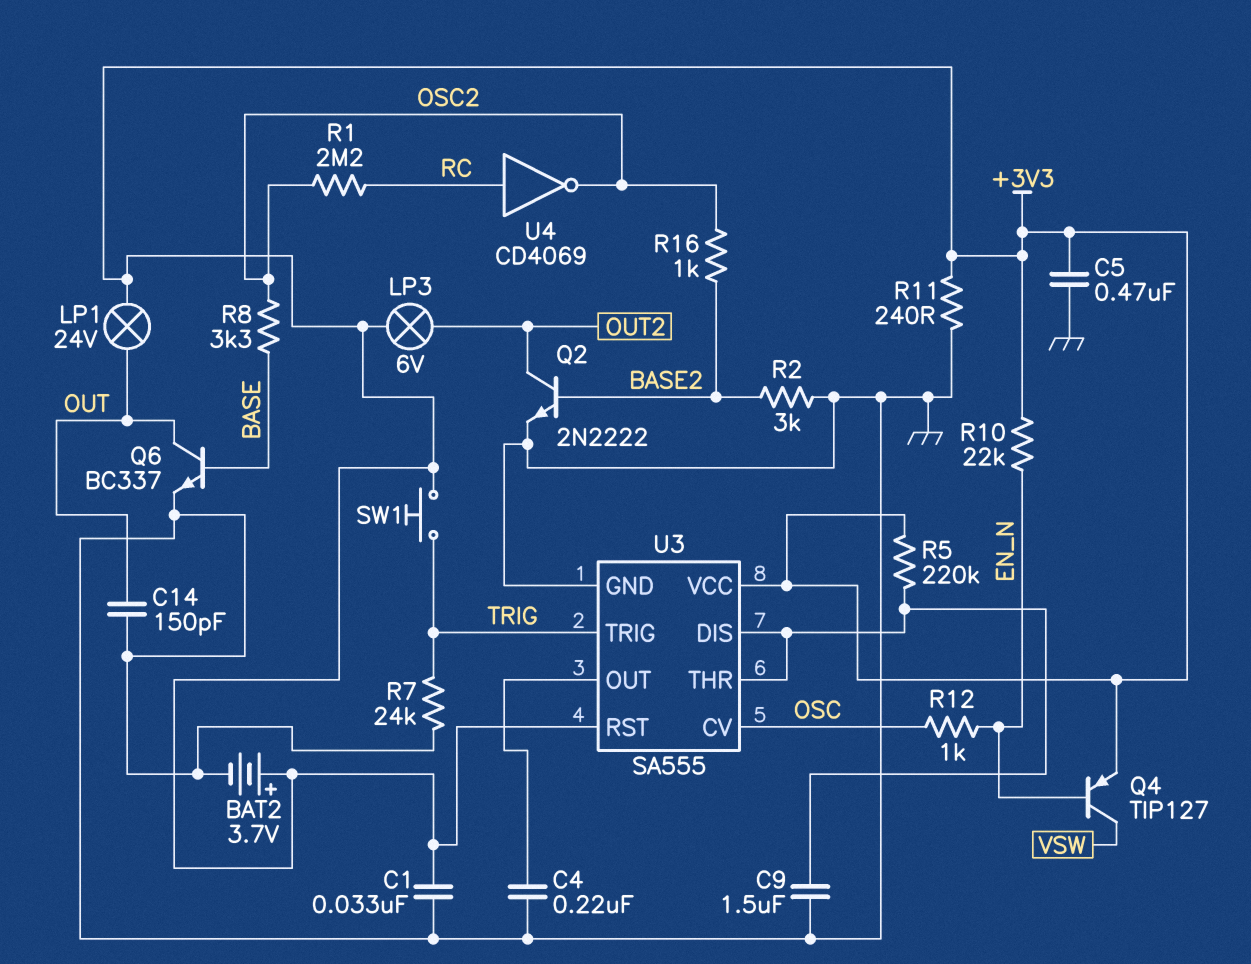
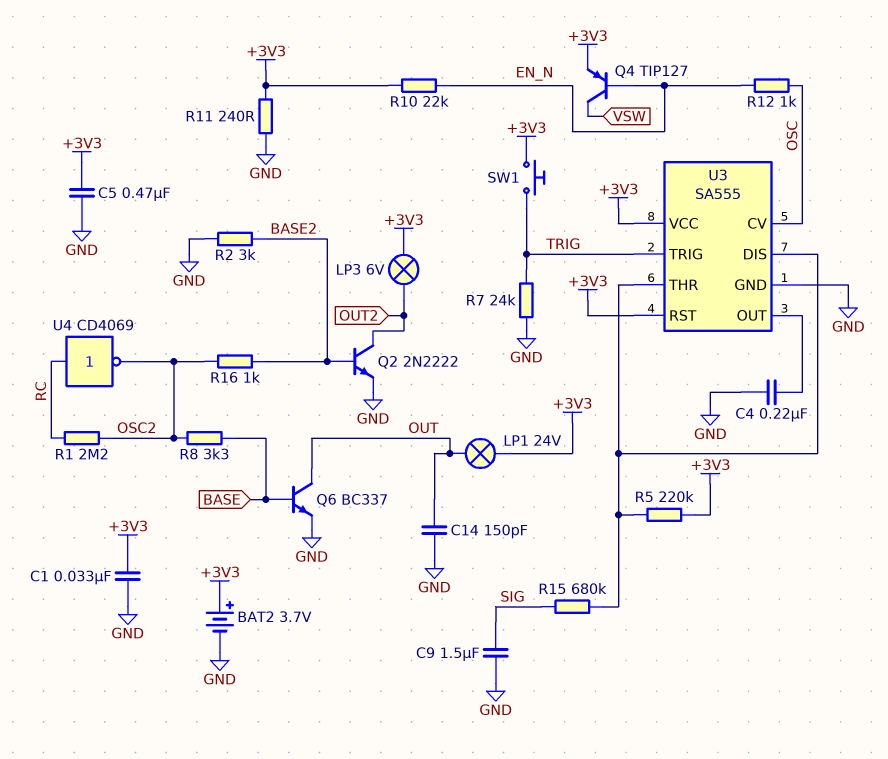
C9: 1.5uF (GND, U3/DIS) -> 1.5uF (GND, SIG)
R15: none -> 680k (SIG, U3/DIS)

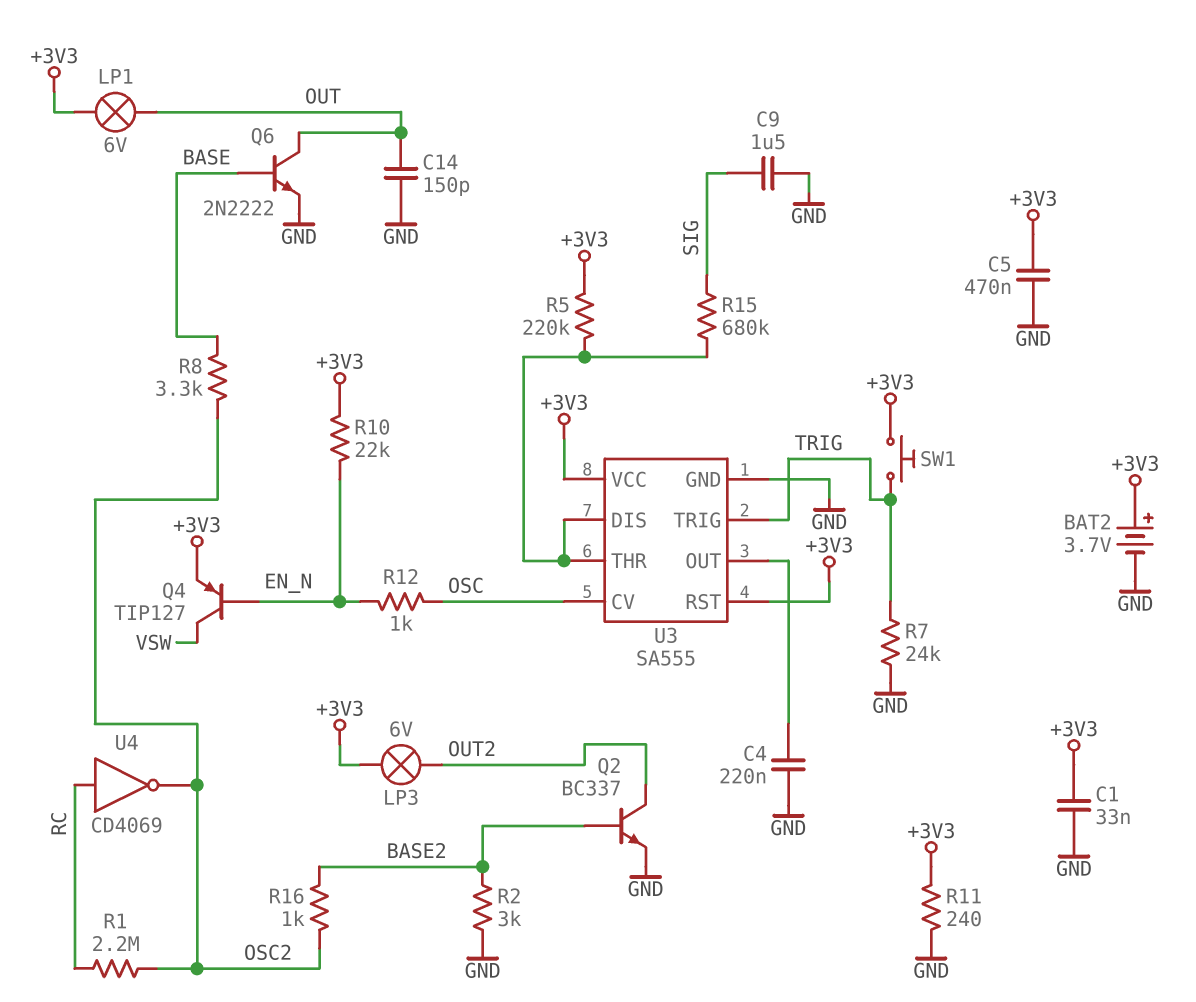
LP1: lamp 24V (+3V3, OUT) -> lamp 6V (+3V3, OUT)
Q2: NPN 2N2222 (B BASE2, C OUT2, E GND) -> NPN BC337 (B BASE2, C OUT2, E GND)
Q6: NPN BC337 (B BASE, C OUT, E GND) -> NPN 2N2222 (B BASE, C OUT, E GND)

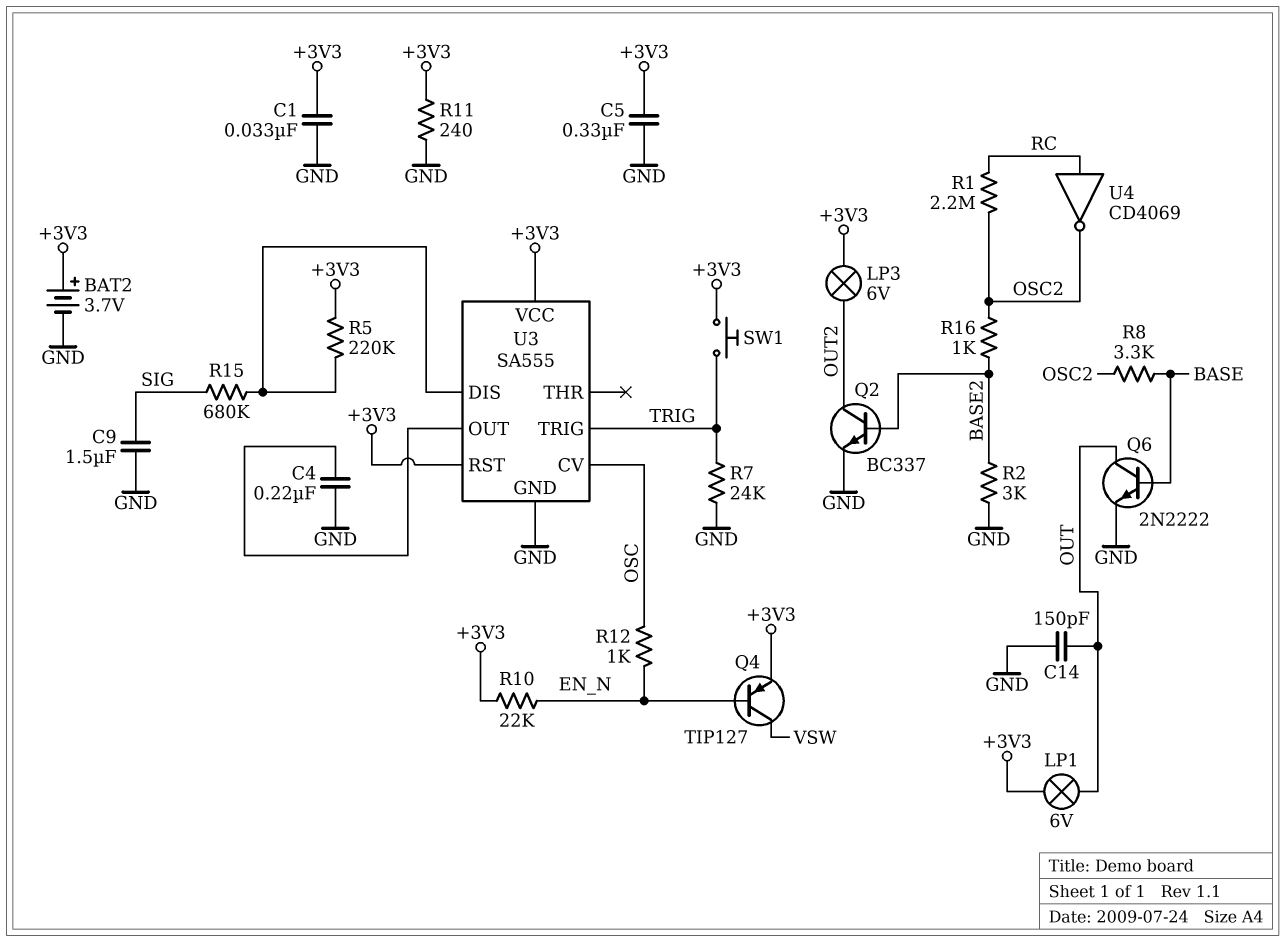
C5: 470nF (+3V3, GND) -> 330nF (+3V3, GND)
U3 pin THR: U3/DIS -> none

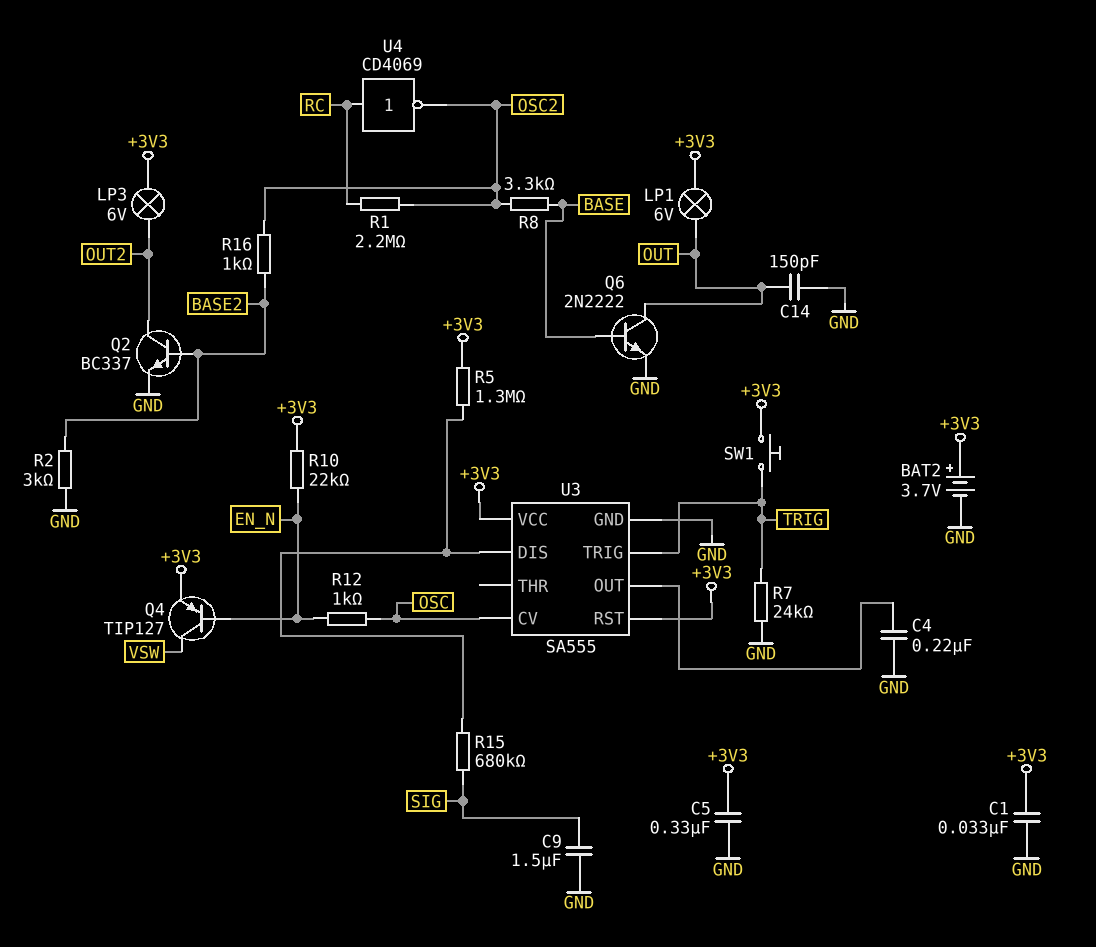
R5: 220k (+3V3, U3/DIS) -> 1.3M (+3V3, U3/DIS)
R11: 240 (+3V3, GND) -> none

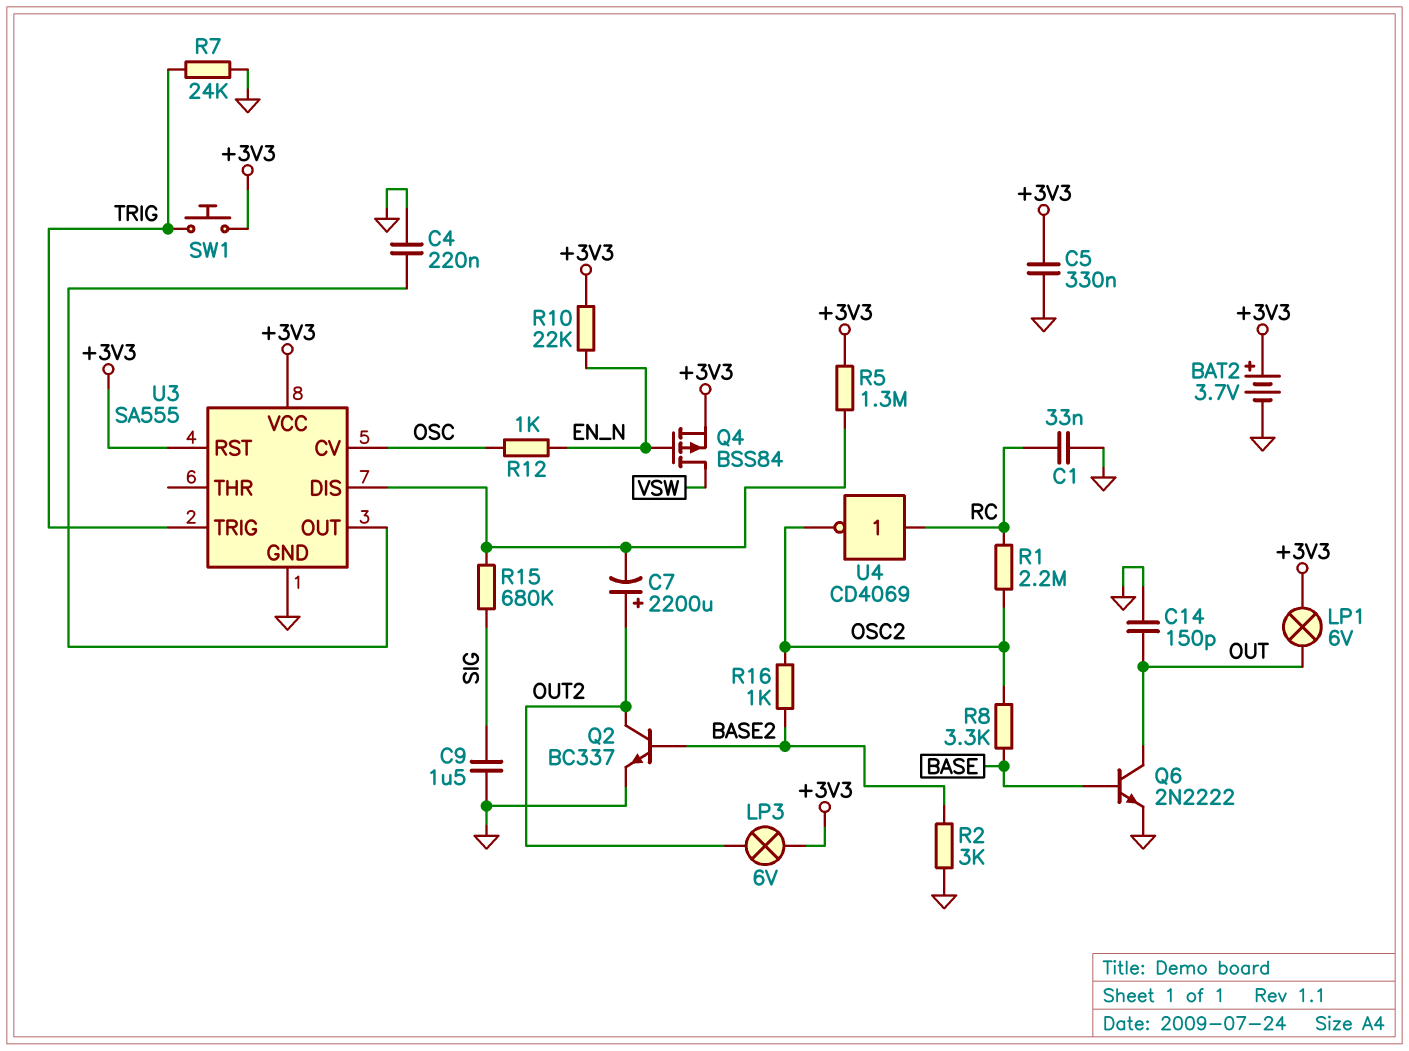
C1: 33nF (+3V3, GND) -> 33nF (GND, RC)
C7: none -> 2200uF (plus OUT2, minus U3/DIS)
Q4: PNP TIP127 (B EN_N, C VSW, E +3V3) -> PMOS BSS84 (G EN_N, D VSW, S +3V3)

